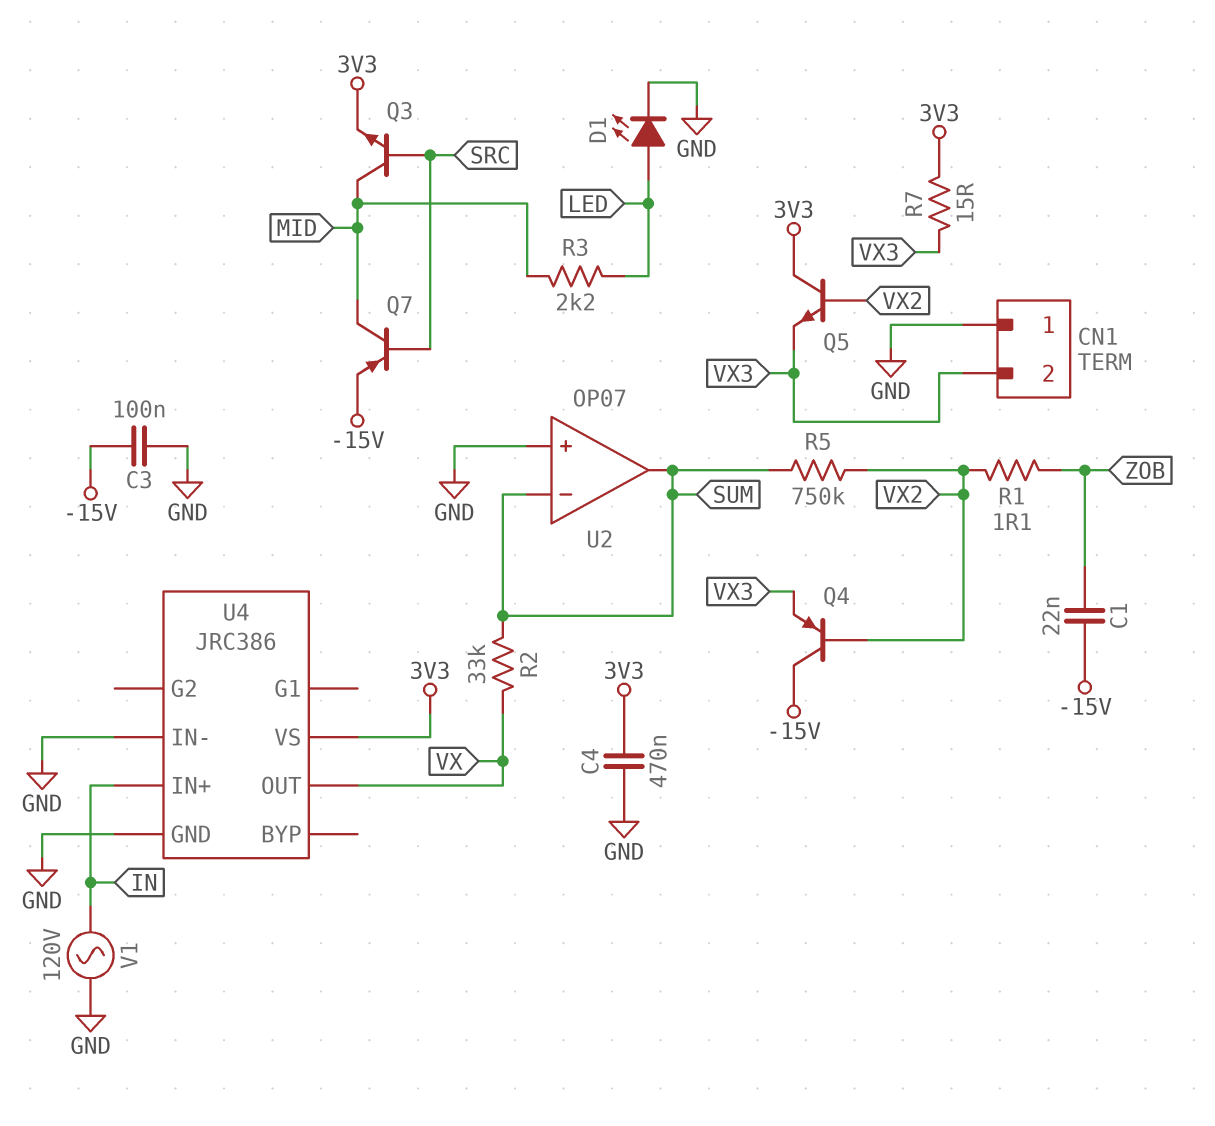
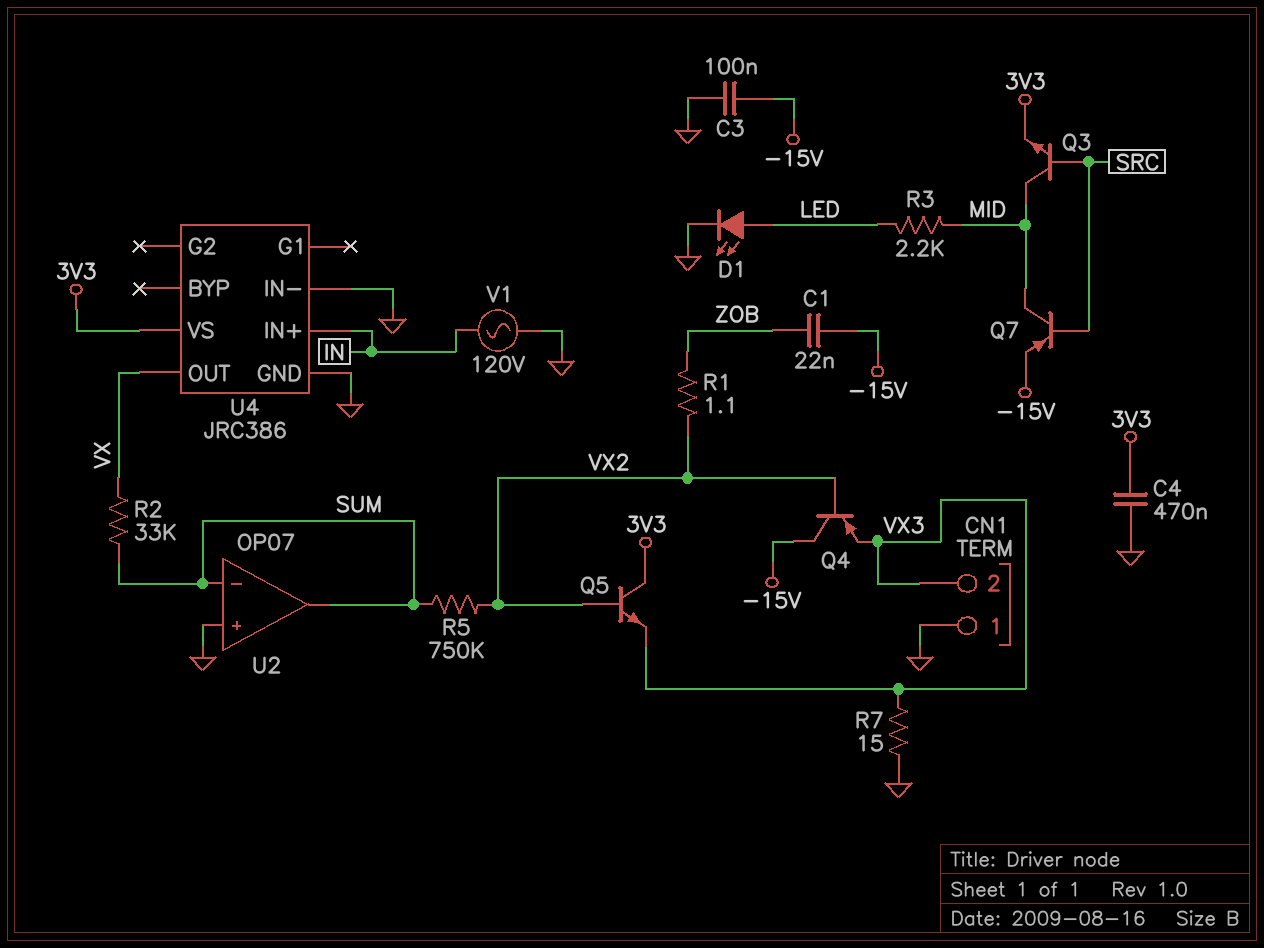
R7: 15 (3V3, VX3) -> 15 (GND, VX3)

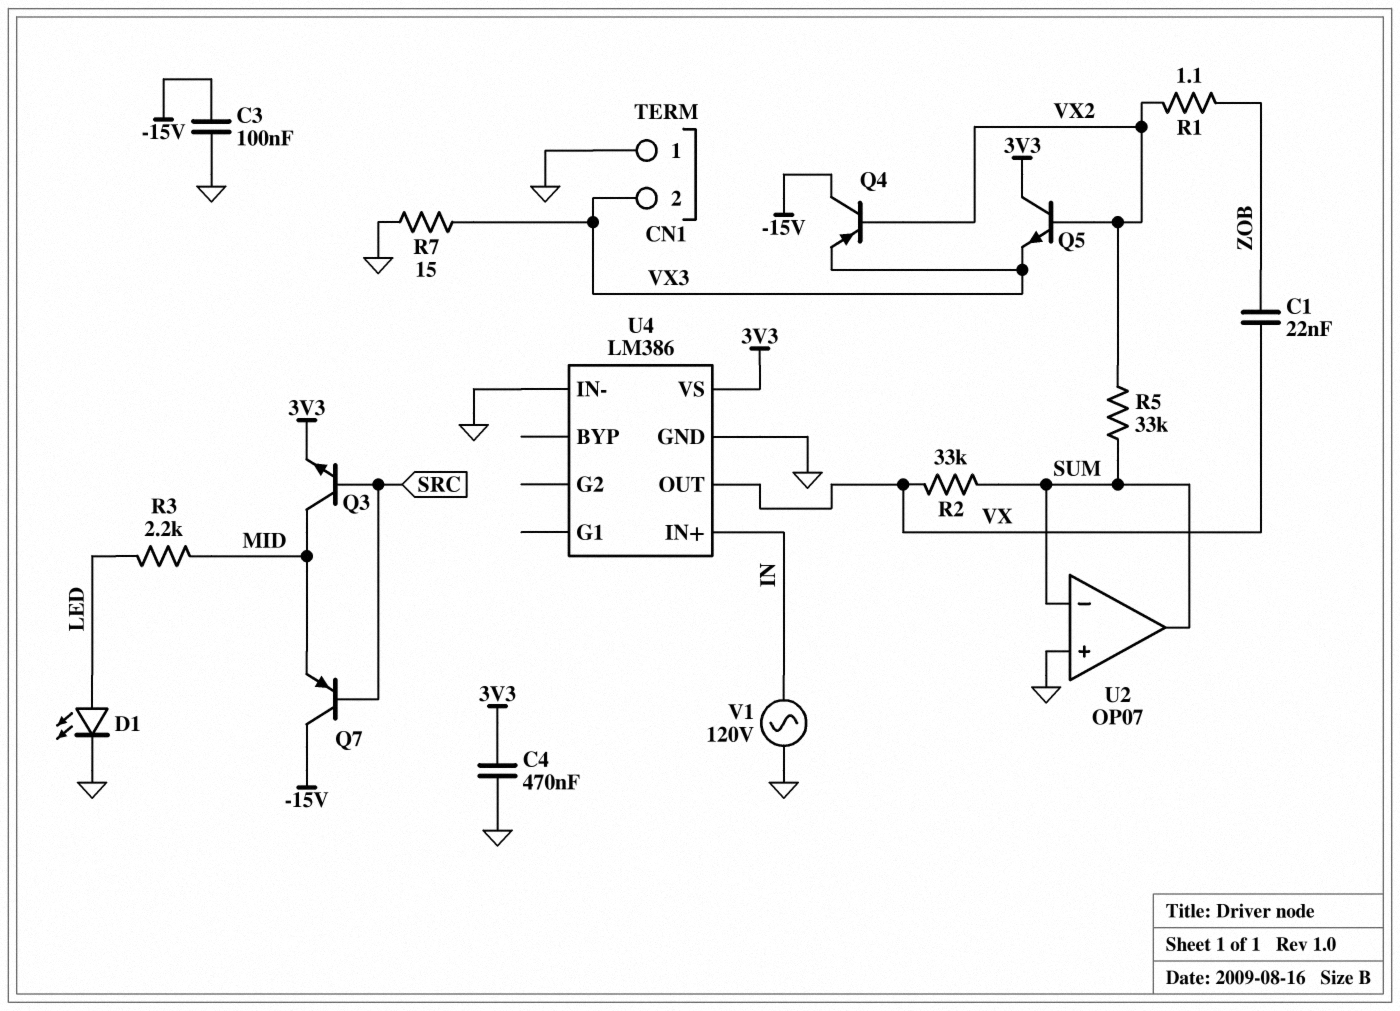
C1: 22nF (-15V, ZOB) -> 22nF (VX, ZOB)
Q7: PNP (B SRC, C MID, E -15V) -> PNP (B SRC, C -15V, E MID)
R5: 750k (SUM, VX2) -> 33k (SUM, VX2)
U4: JRC386 -> LM386

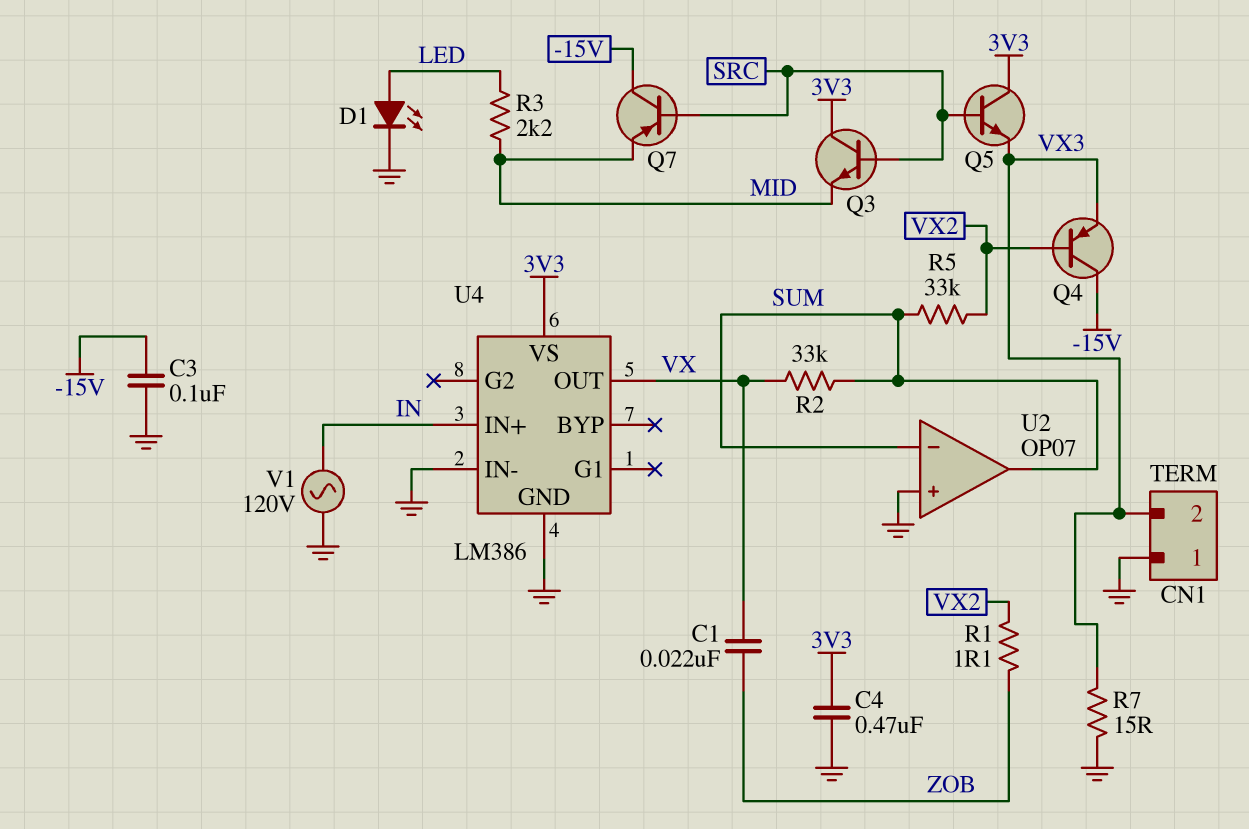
Q3: NPN (B SRC, C MID, E 3V3) -> NPN (B SRC, C 3V3, E MID)
Q5: NPN (B VX2, C 3V3, E VX3) -> NPN (B SRC, C 3V3, E VX3)

